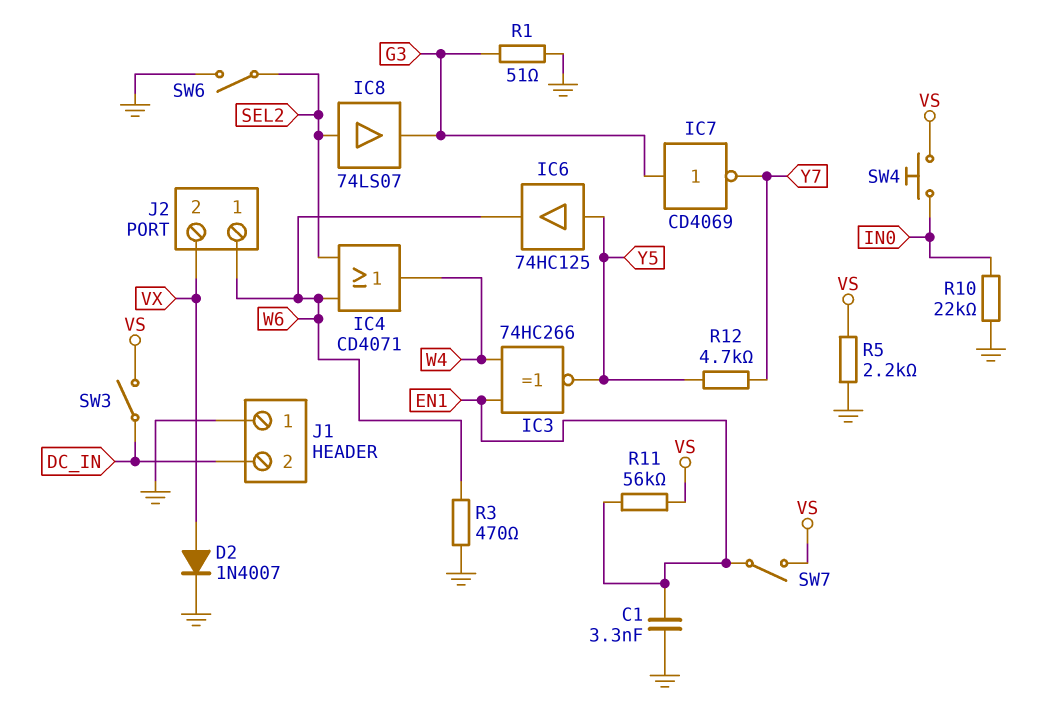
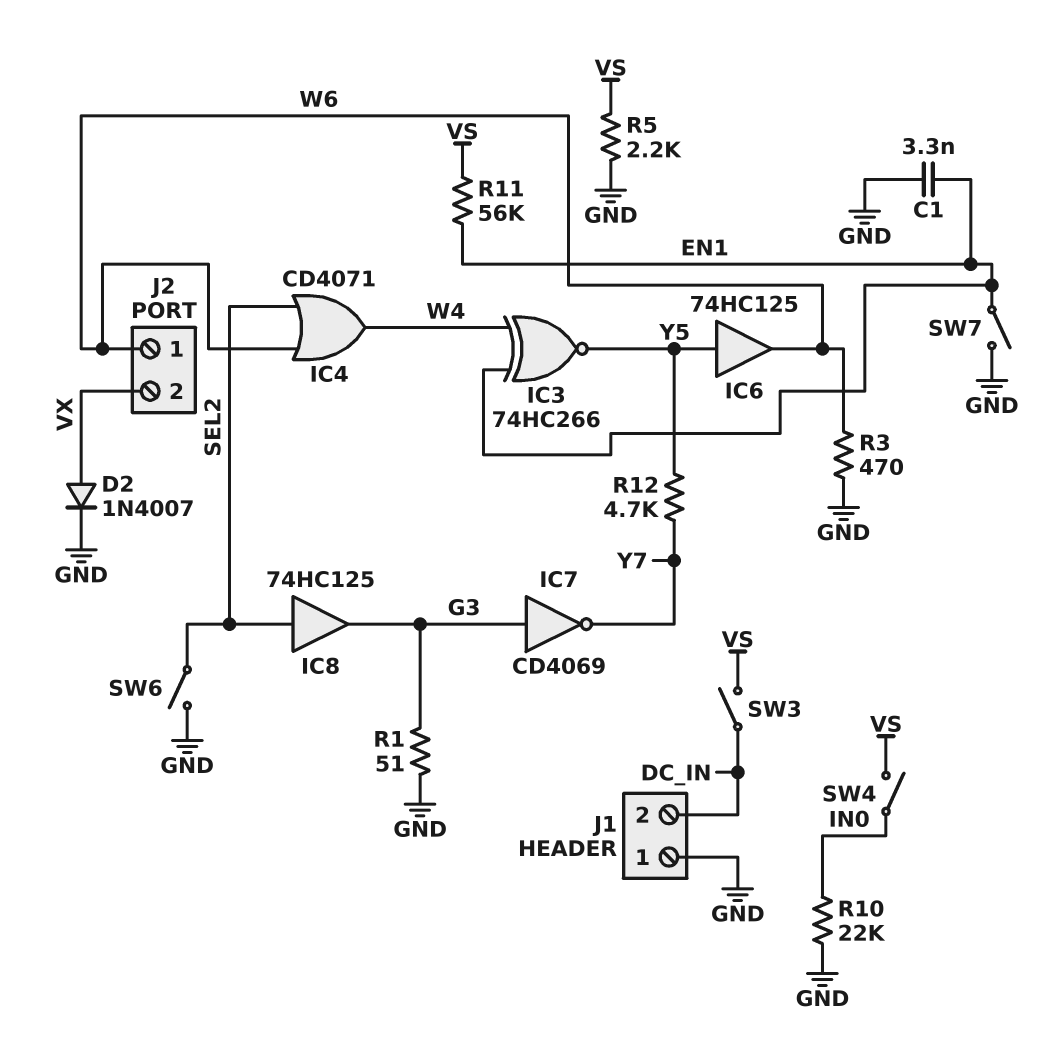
IC8: buffer 74LS07 (in SEL2, out G3) -> buffer 74HC125 (in SEL2, out G3)
SW4: button (IN0, VS) -> switch (IN0, VS)
SW7: switch (EN1, VS) -> switch (EN1, GND)

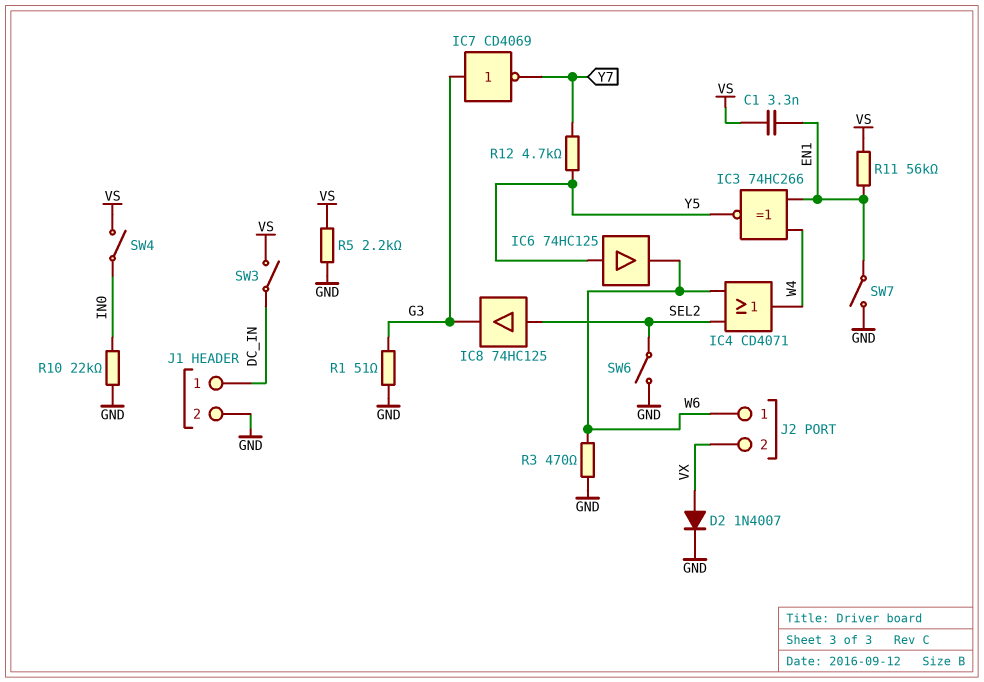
C1: 3.3nF (EN1, GND) -> 3.3nF (EN1, VS)
J1 pin 1: GND -> DC_IN
J1 pin 2: DC_IN -> GND

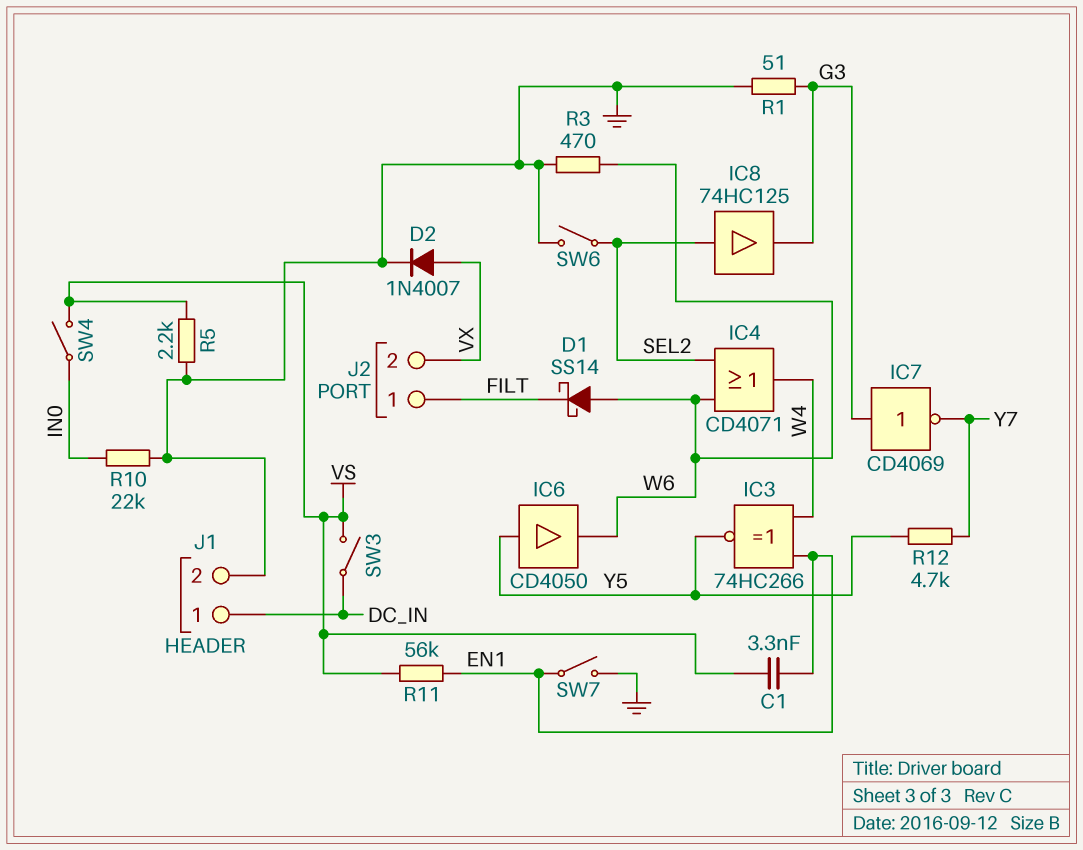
D1: none -> schottky SS14 (A W6, K FILT)
IC6: buffer 74HC125 (in Y5, out W6) -> buffer CD4050 (in Y5, out W6)
J2 pin 1: W6 -> FILT

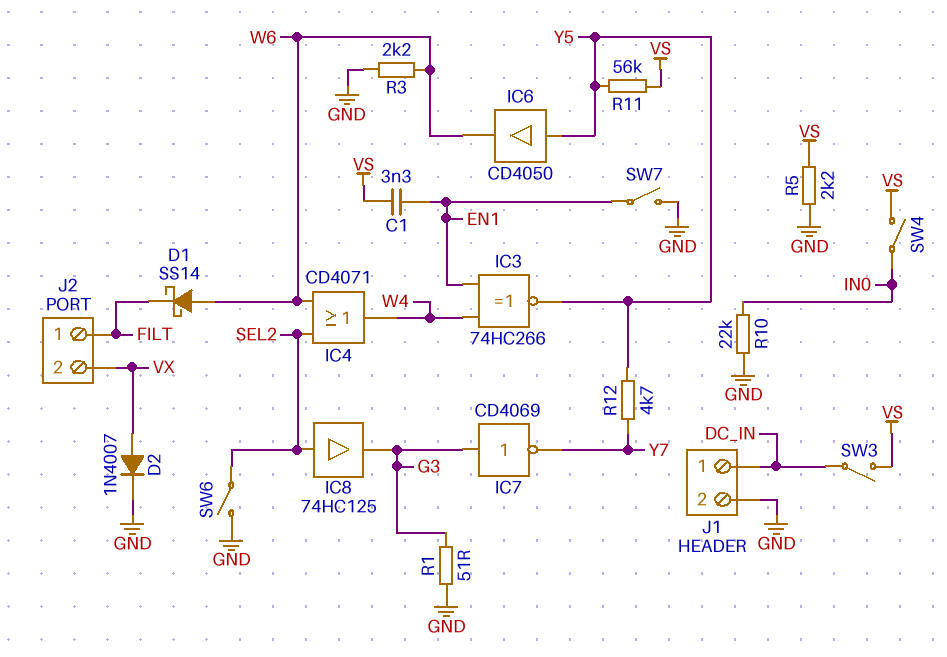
R3: 470 (GND, W6) -> 2.2k (GND, W6)
R11: 56k (EN1, VS) -> 56k (VS, Y5)

